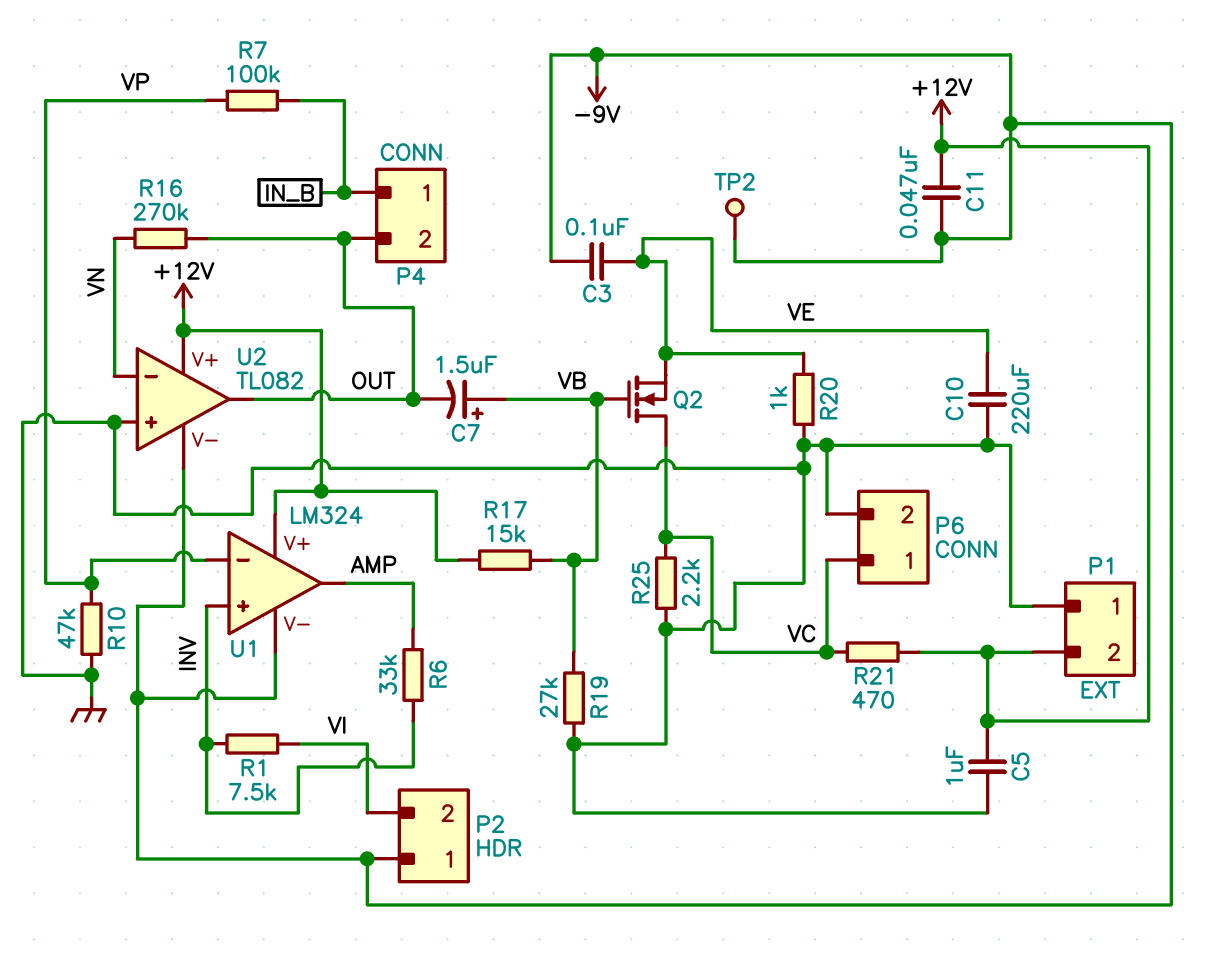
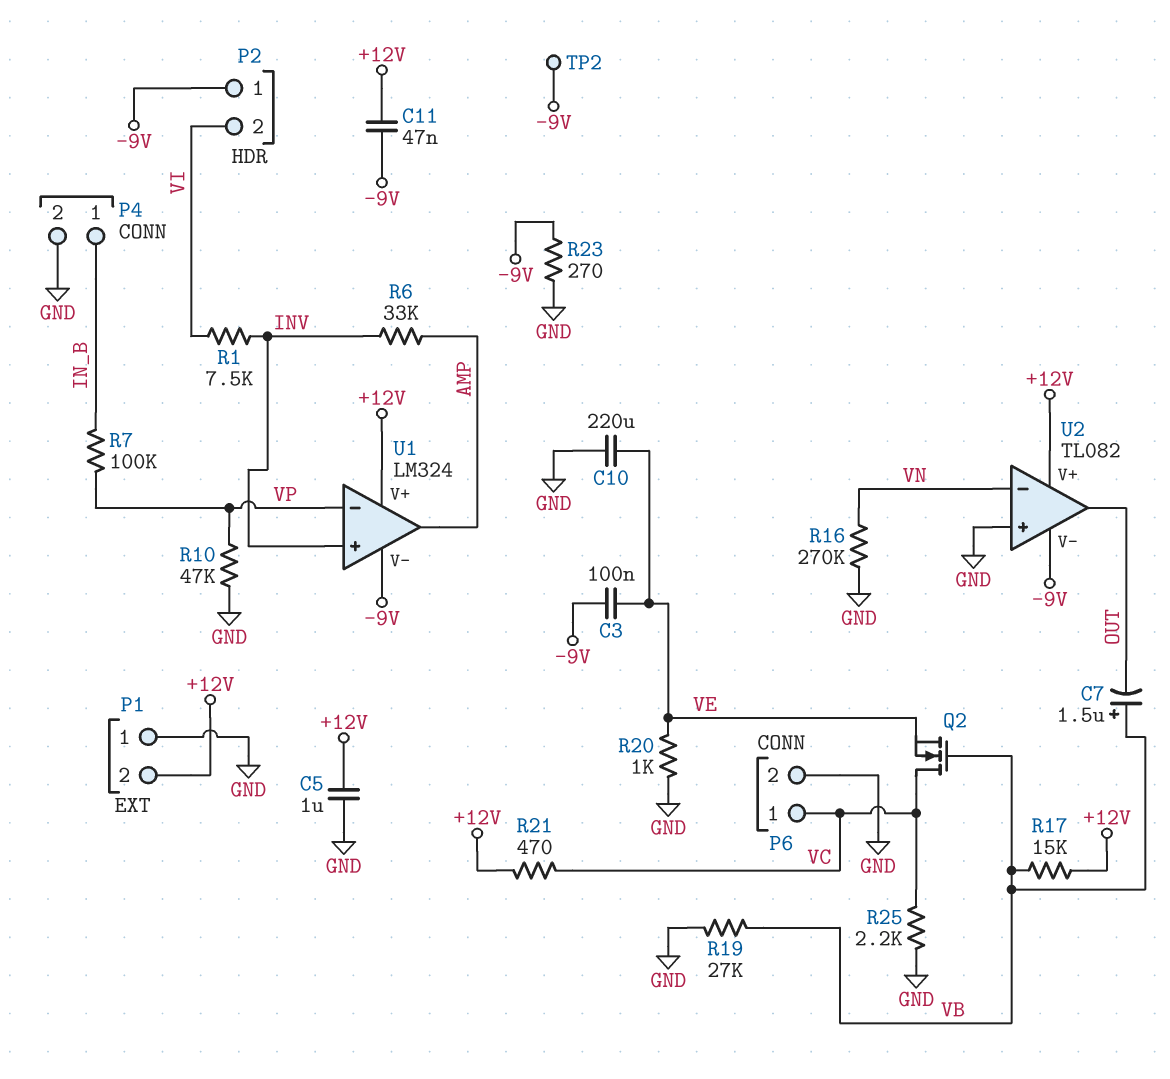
P4 pin 2: OUT -> GND
R16: 270k (OUT, VN) -> 270k (GND, VN)
R23: none -> 270 (-9V, GND)

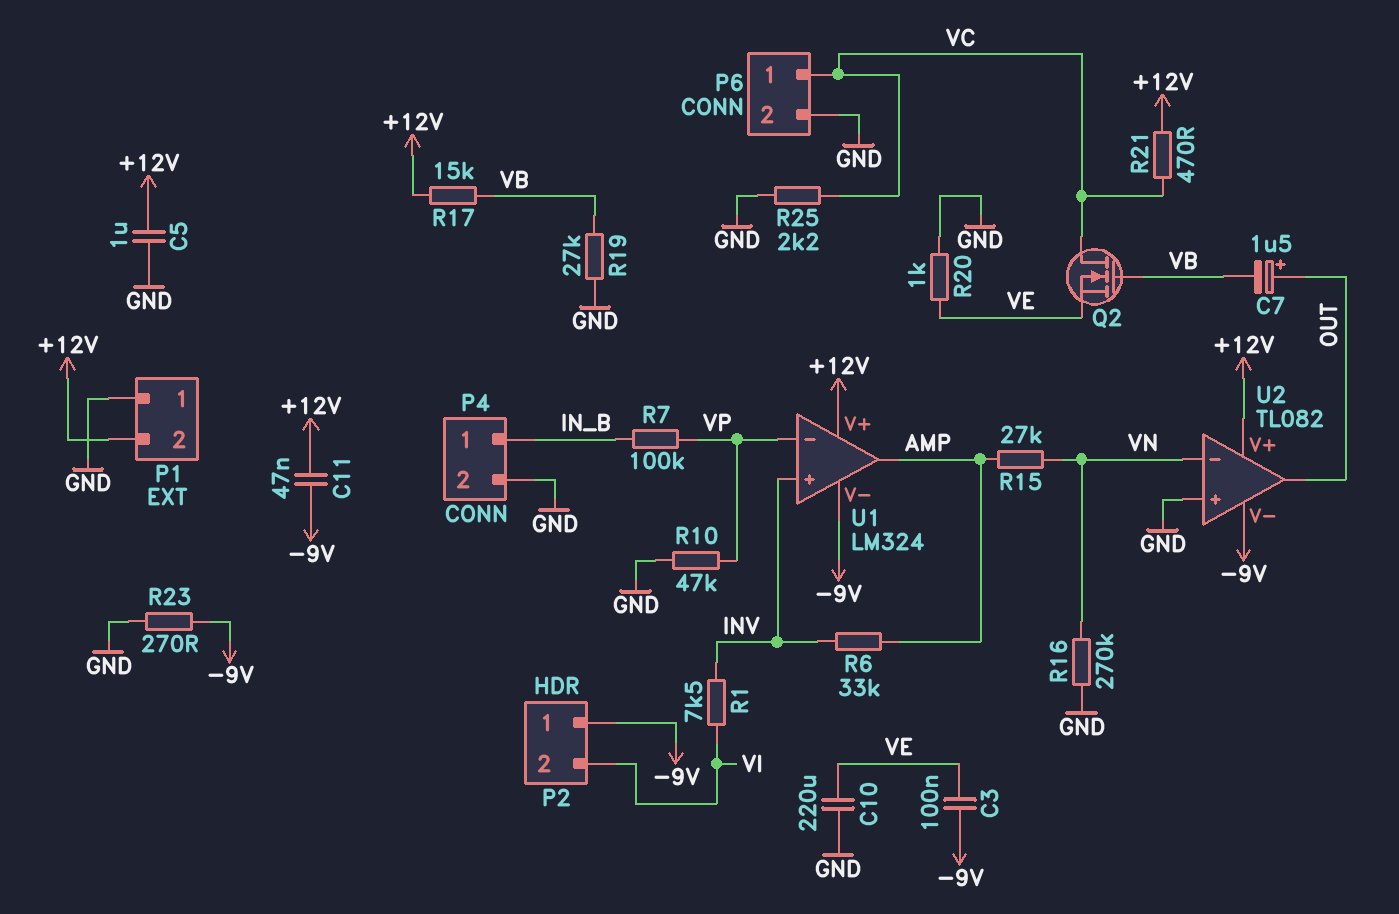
C7: 1.5uF (plus VB, minus OUT) -> 1.5uF (plus OUT, minus VB)
R15: none -> 27k (AMP, VN)
TP2: test point (-9V) -> none

